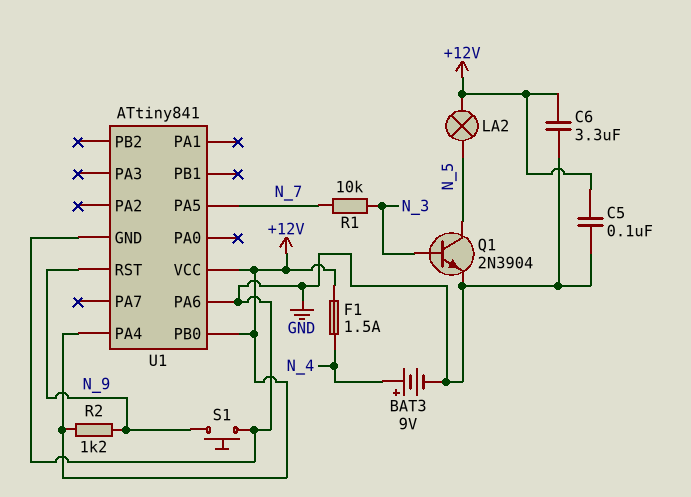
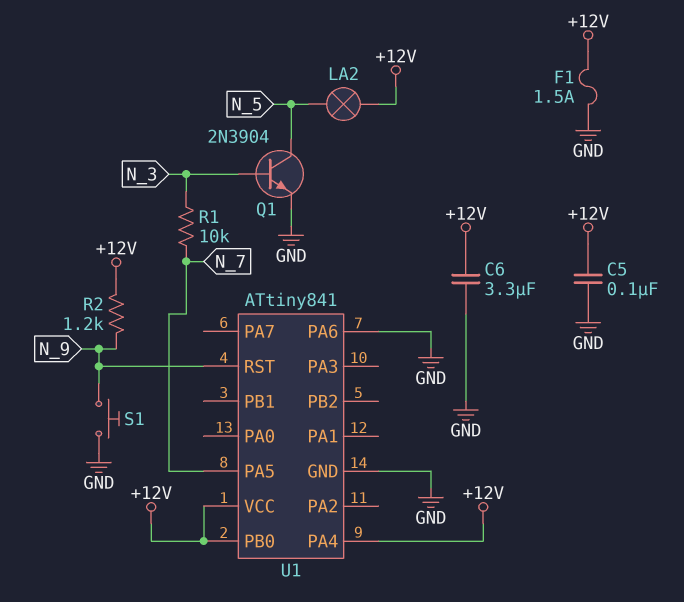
BAT3: 9V (plus N_4, minus GND) -> none
F1: 1.5A (+12V, N_4) -> 1.5A (+12V, GND)

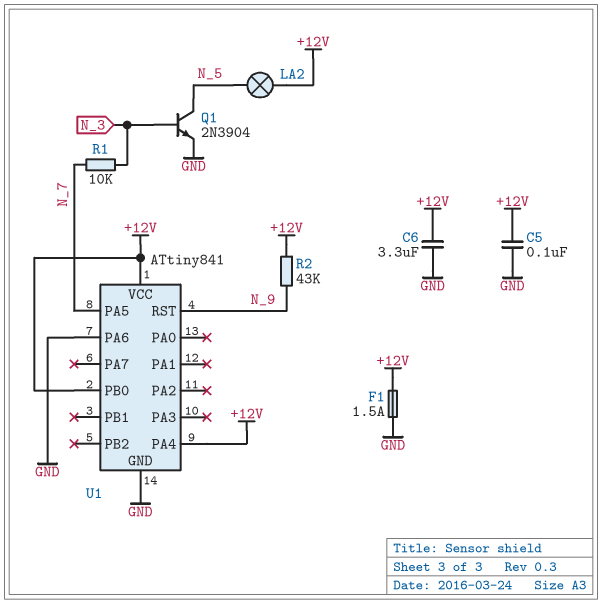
R2: 1.2k (+12V, N_9) -> 43k (+12V, N_9)
S1: button (GND, N_9) -> none

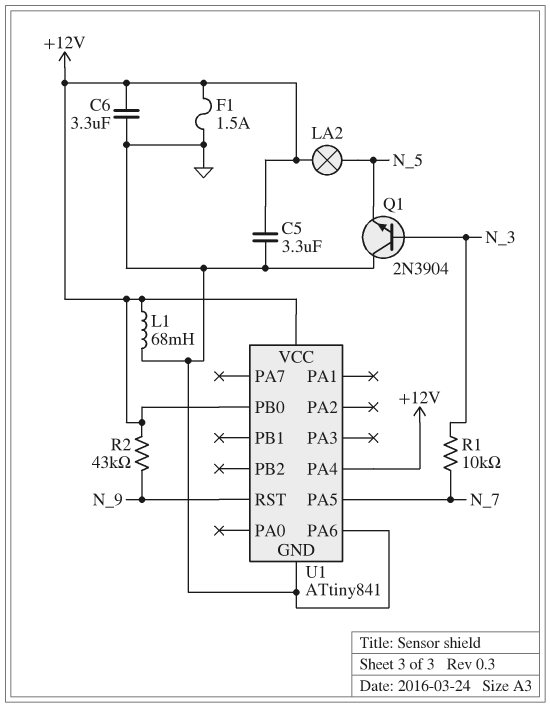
C5: 100nF (+12V, GND) -> 3.3uF (+12V, GND)
L1: none -> 68mH (+12V, GND)
Q1: NPN 2N3904 (B N_3, C N_5, E GND) -> NPN 2N3904 (B N_3, C GND, E N_5)

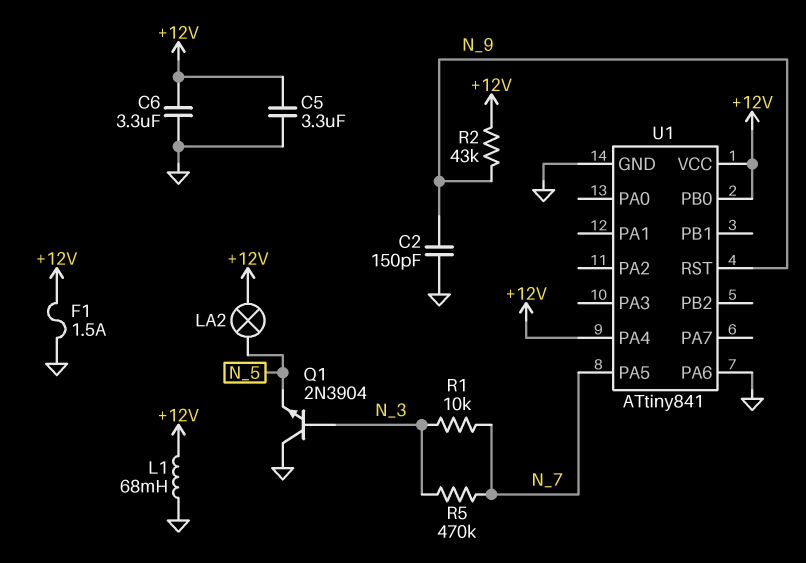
C2: none -> 150pF (GND, N_9)
R5: none -> 470k (N_3, N_7)

